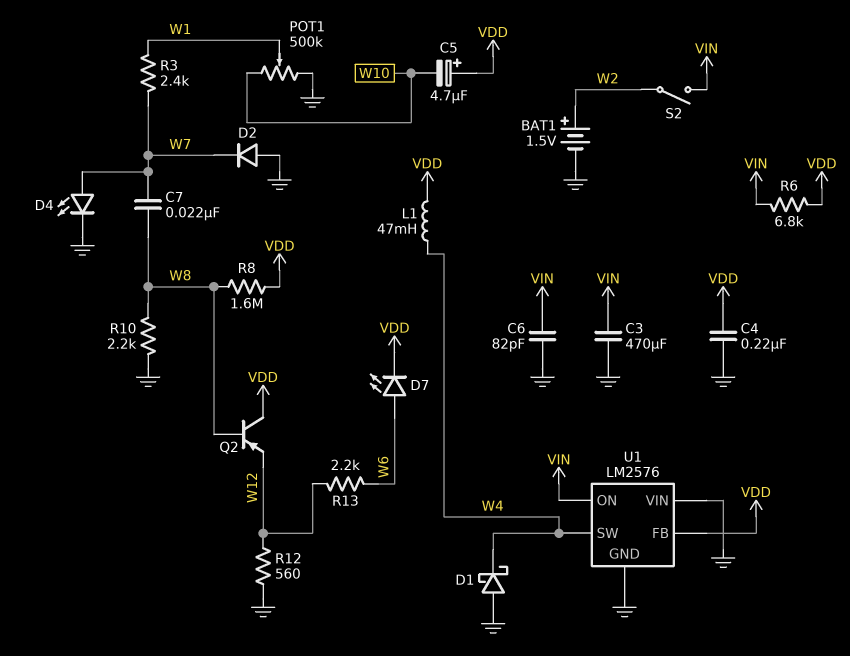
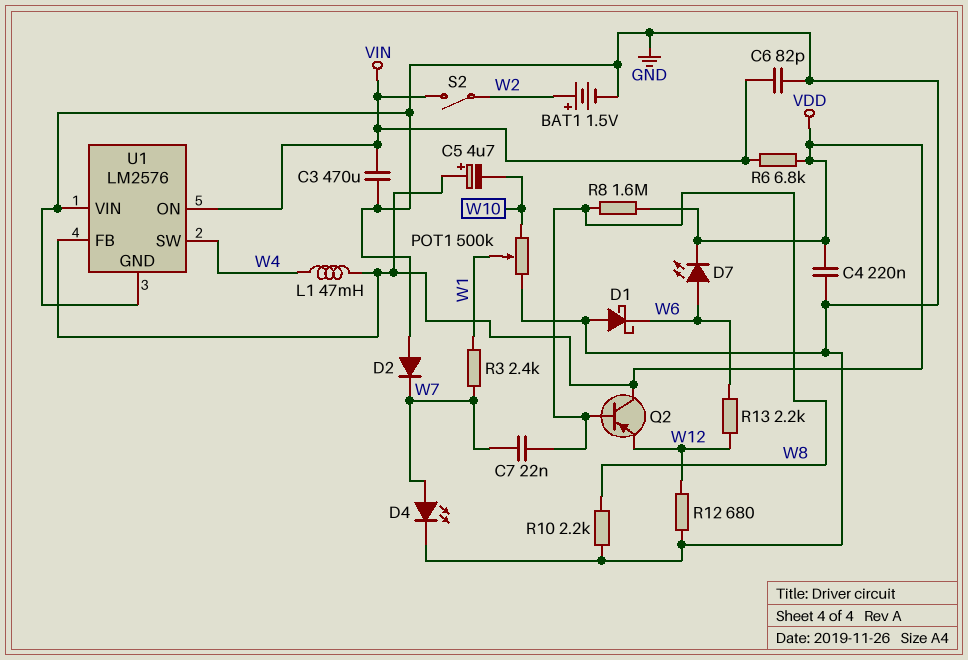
D1: schottky (A GND, K W4) -> schottky (A GND, K W6)
R12: 560 (GND, W12) -> 680 (GND, W12)

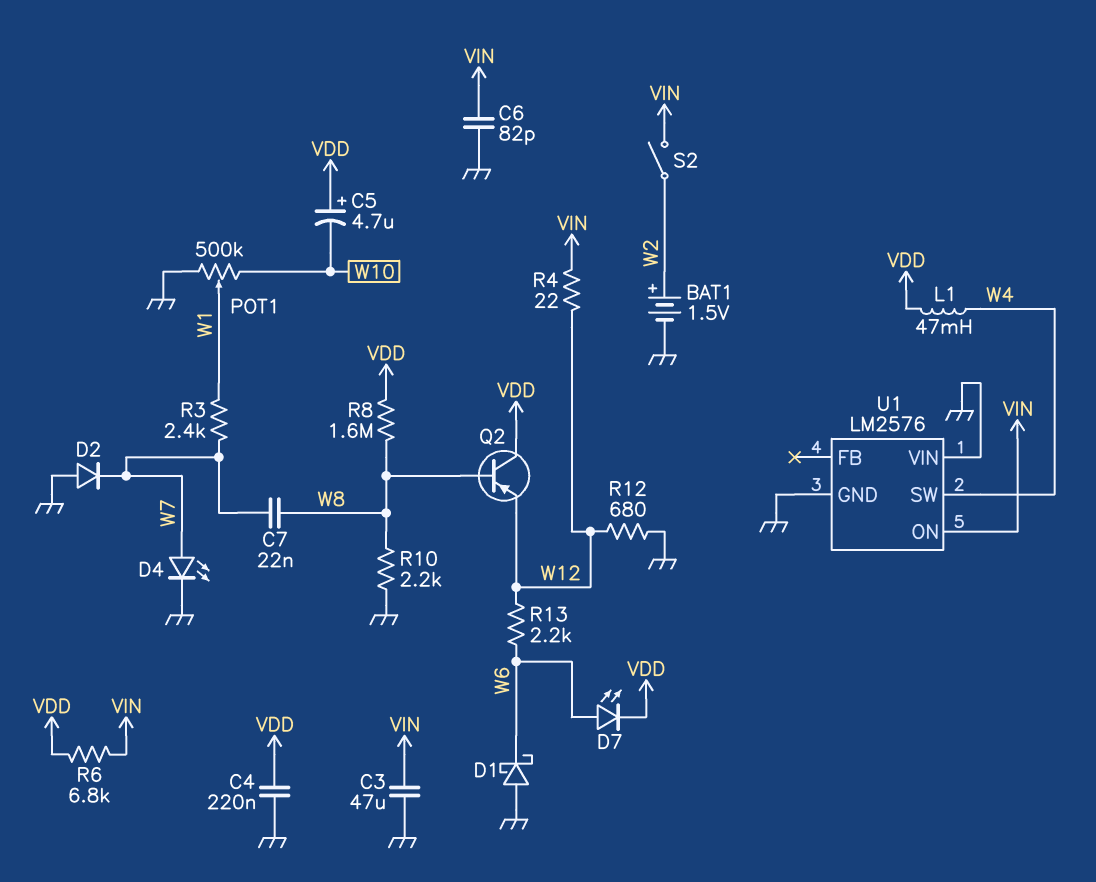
C3: 470uF (GND, VIN) -> 47uF (GND, VIN)
R4: none -> 22 (VIN, W12)
U1 pin FB: VDD -> none

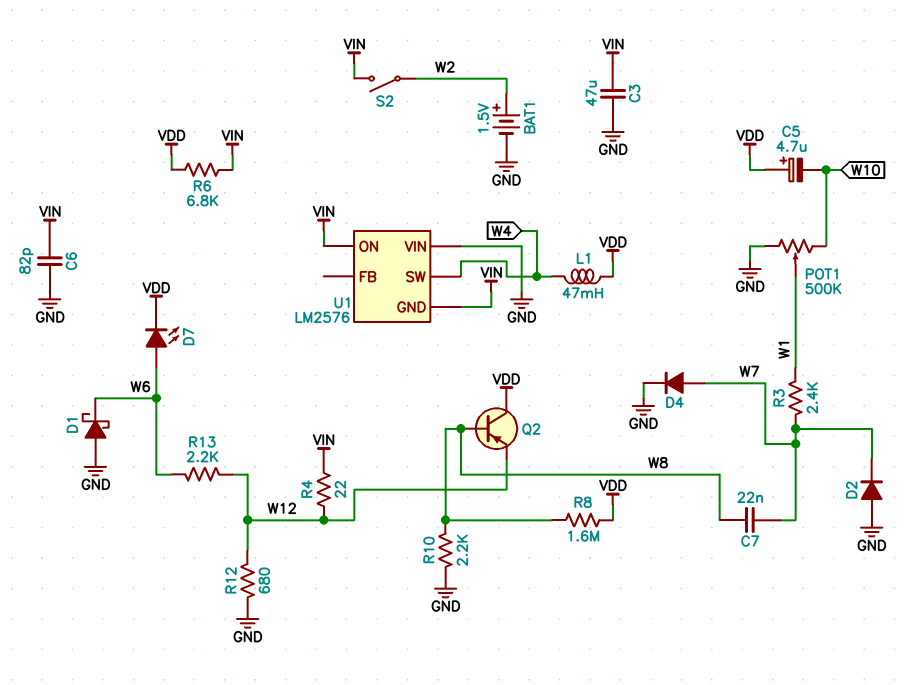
C4: 220nF (GND, VDD) -> none
D4: LED (A W7, K GND) -> diode (A W7, K GND)
U1 pin GND: GND -> VIN

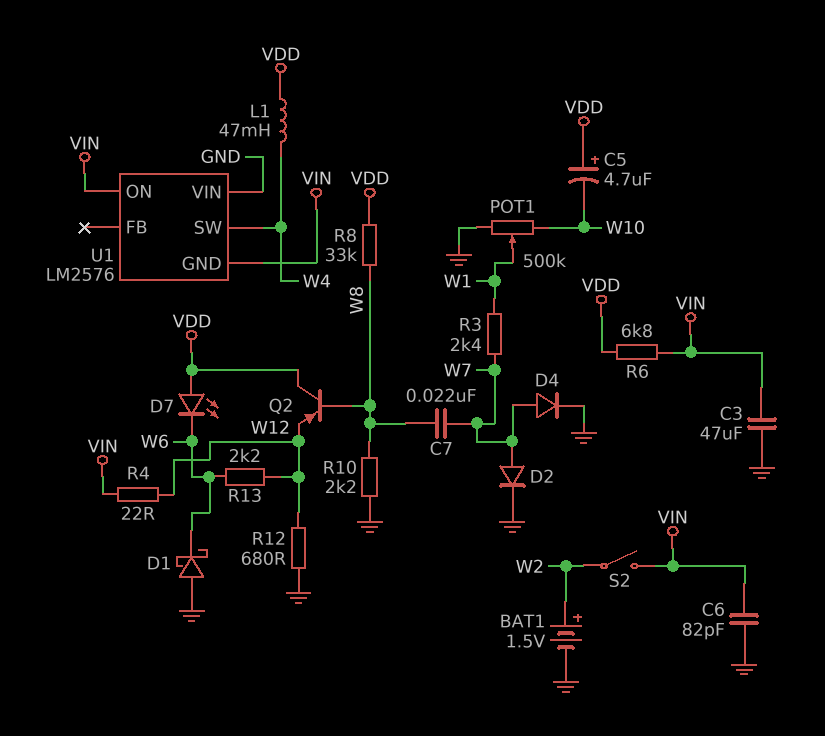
D2: diode (A GND, K W7) -> diode (A W7, K GND)
D7: LED (A W6, K VDD) -> LED (A VDD, K W6)
R8: 1.6M (VDD, W8) -> 33k (VDD, W8)

